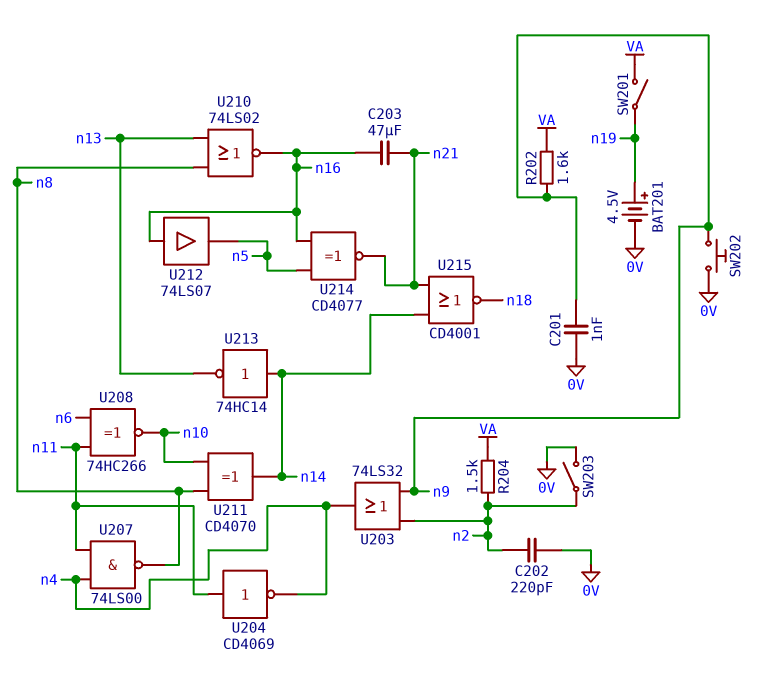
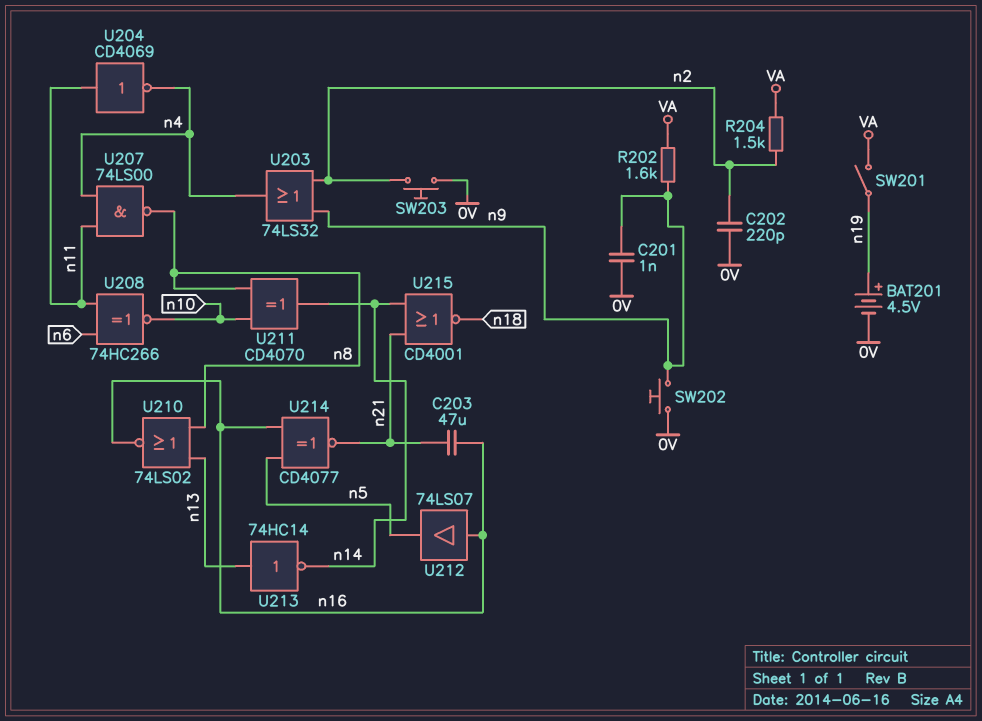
SW203: switch (0V, n2) -> button (0V, n2)
U213: NOT 74HC14 (in n14, out n13) -> NOT 74HC14 (in n13, out n14)

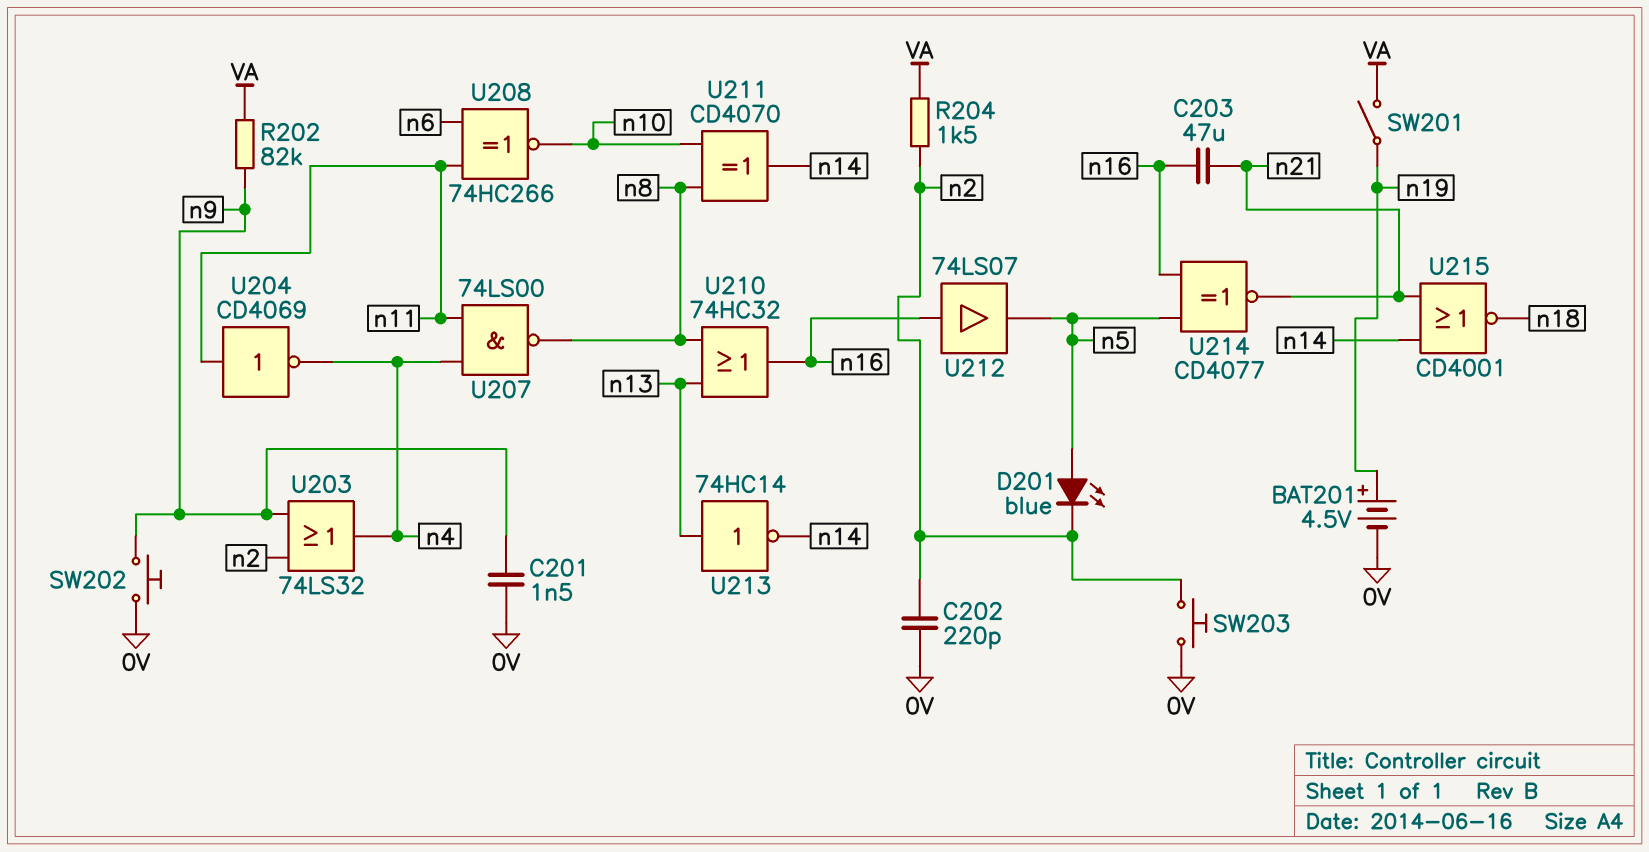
C201: 1nF (0V, n9) -> 1.5nF (0V, n9)
D201: none -> LED blue (A n5, K n2)
R202: 1.6k (VA, n9) -> 82k (VA, n9)
U210: NOR 74LS02 (in n8, in n13, out n16) -> OR 74HC32 (in n8, in n13, out n16)

